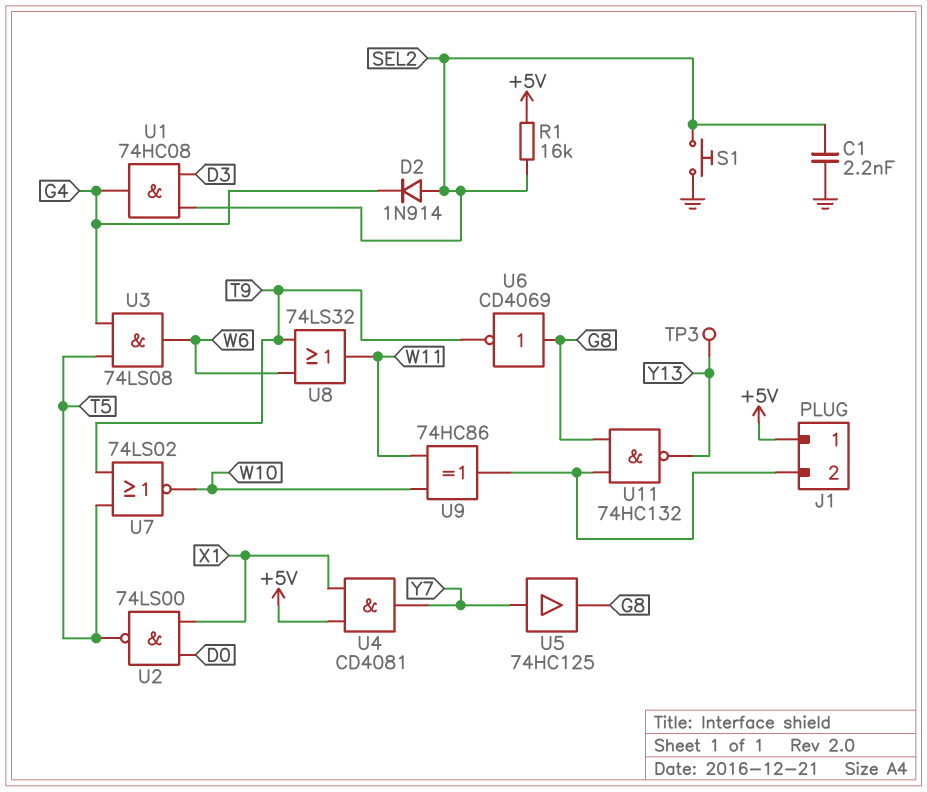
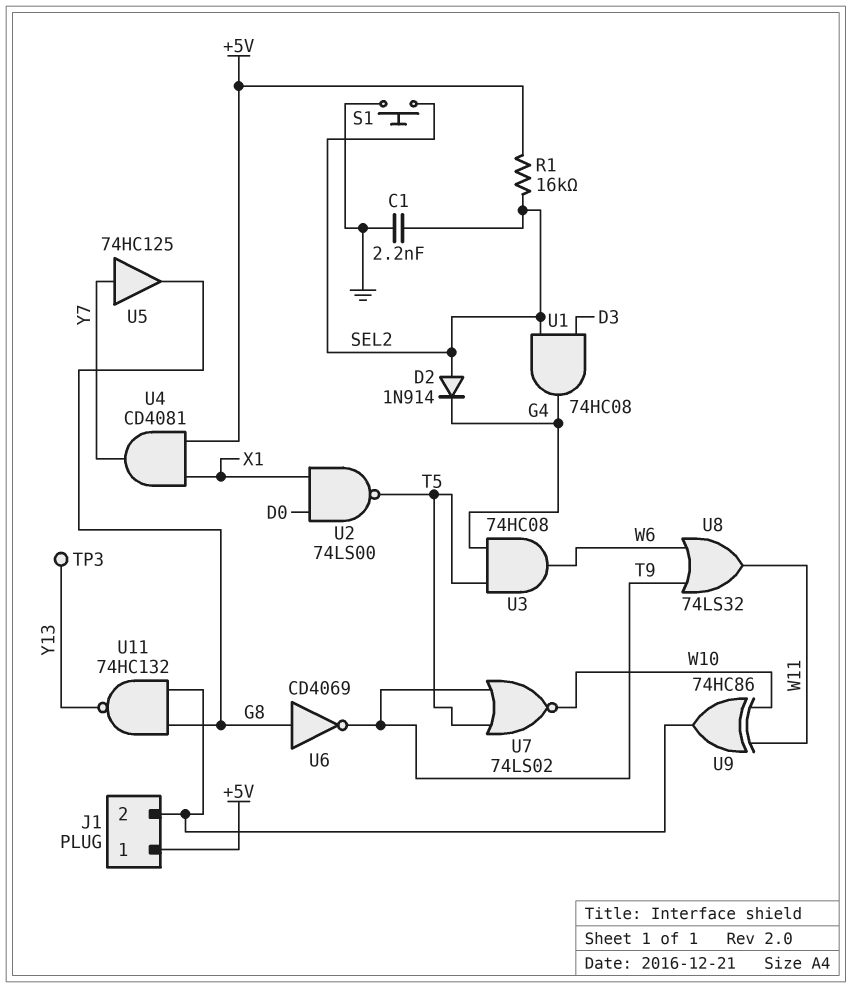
U3: AND 74LS08 (in G4, in T5, out W6) -> AND 74HC08 (in G4, in T5, out W6)

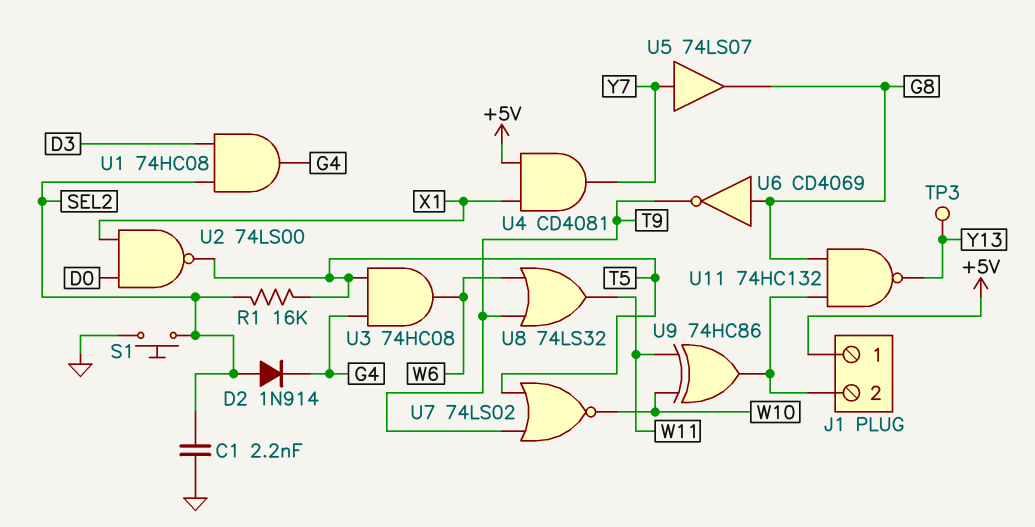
R1: 16k (+5V, SEL2) -> 16k (SEL2, T5)
U5: buffer 74HC125 (in Y7, out G8) -> buffer 74LS07 (in Y7, out G8)

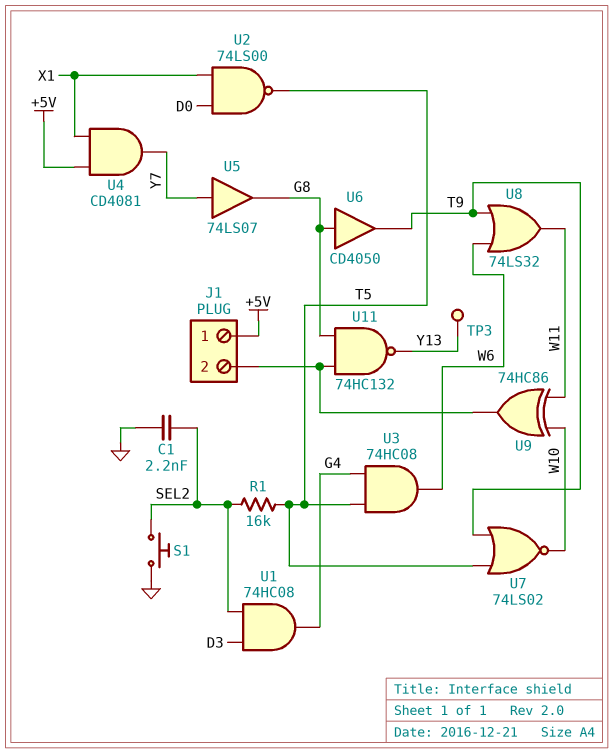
D2: diode 1N914 (A SEL2, K G4) -> none
U6: NOT CD4069 (in G8, out T9) -> buffer CD4050 (in G8, out T9)

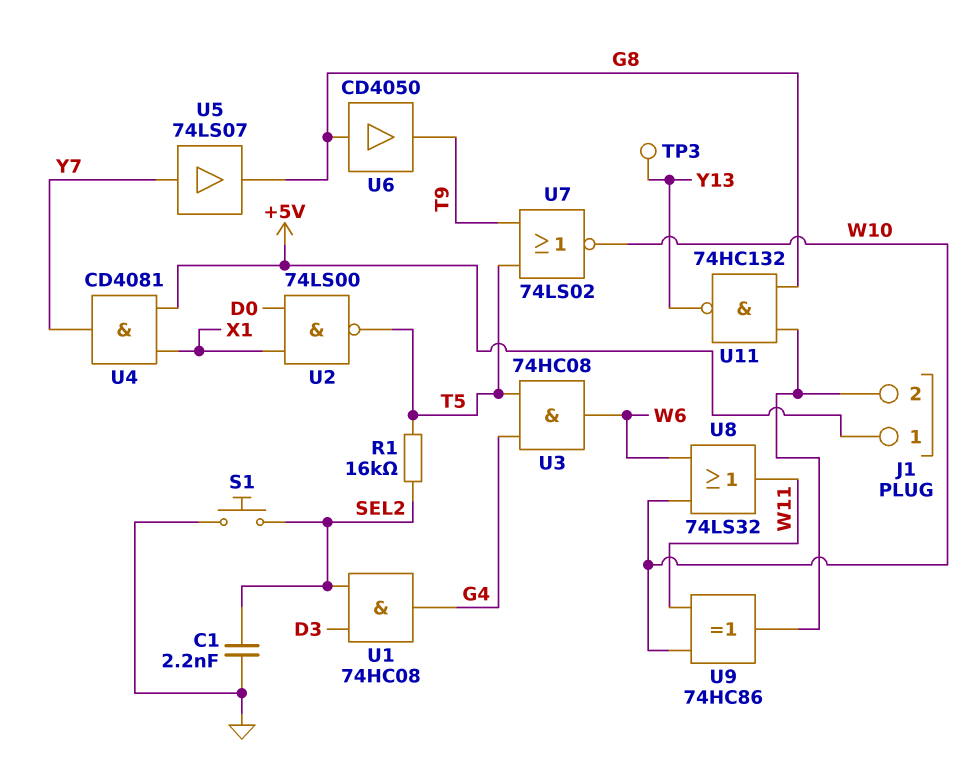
U8: OR 74LS32 (in T9, in W6, out W11) -> OR 74LS32 (in W6, in W10, out W11)

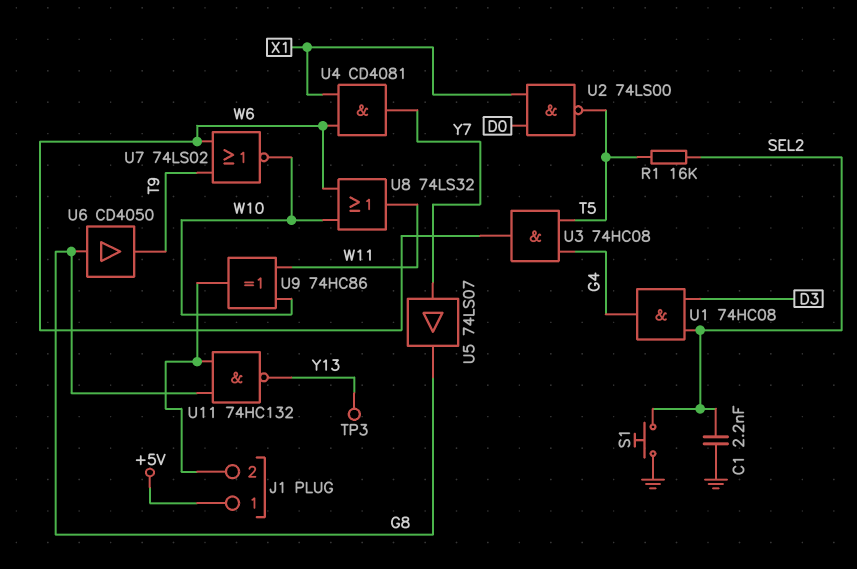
U4: AND CD4081 (in +5V, in X1, out Y7) -> AND CD4081 (in W6, in X1, out Y7)
U7: NOR 74LS02 (in T5, in T9, out W10) -> NOR 74LS02 (in T9, in W6, out W10)

